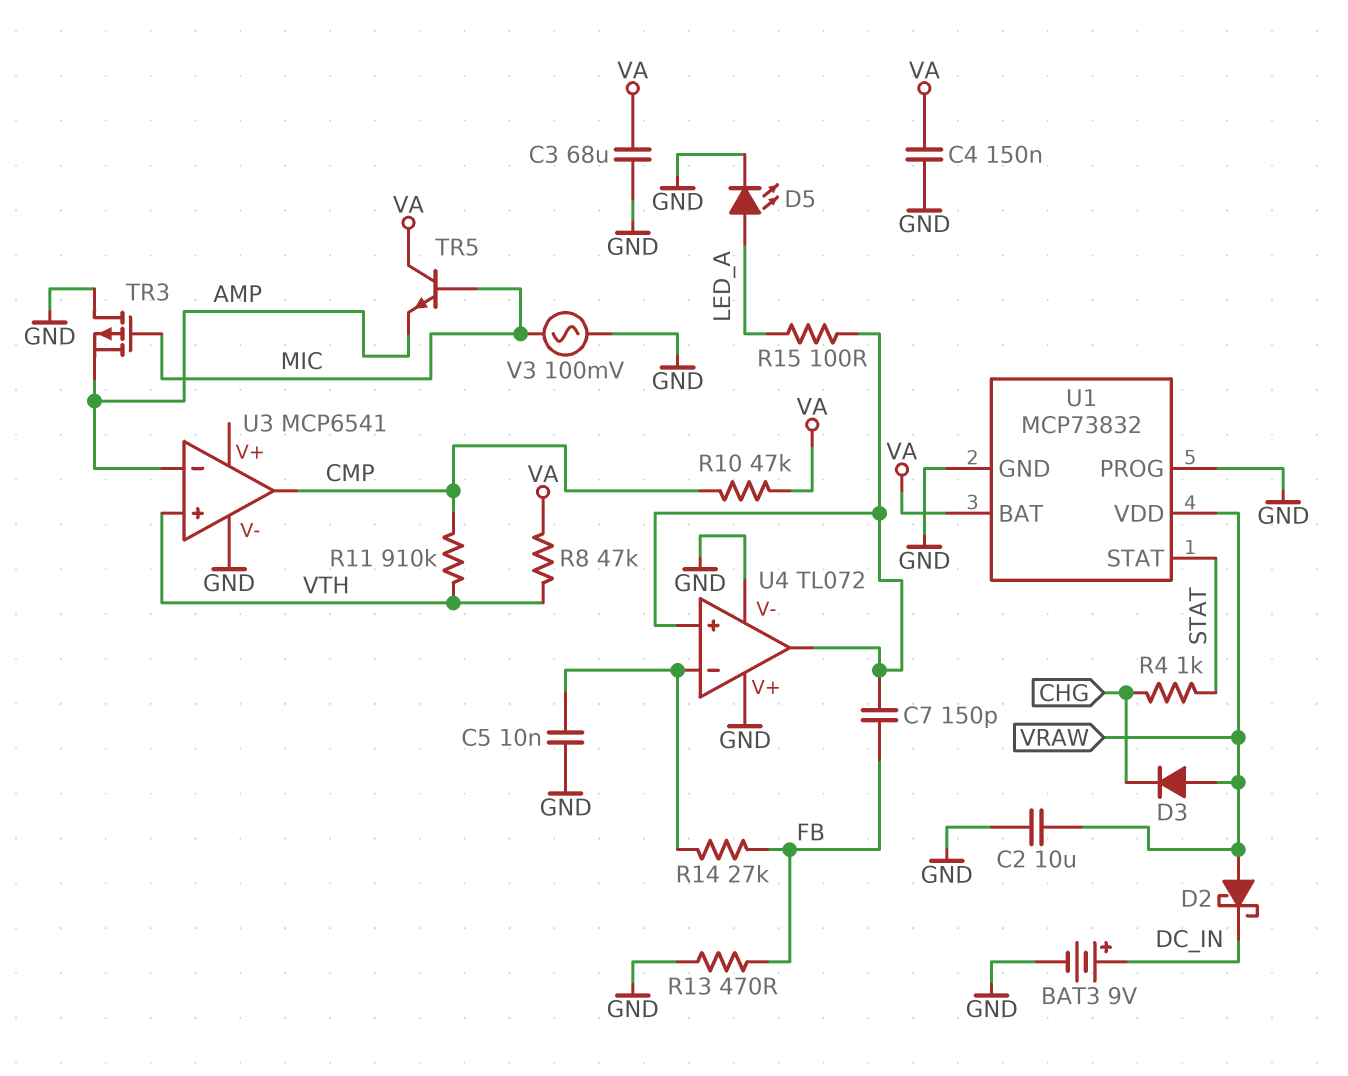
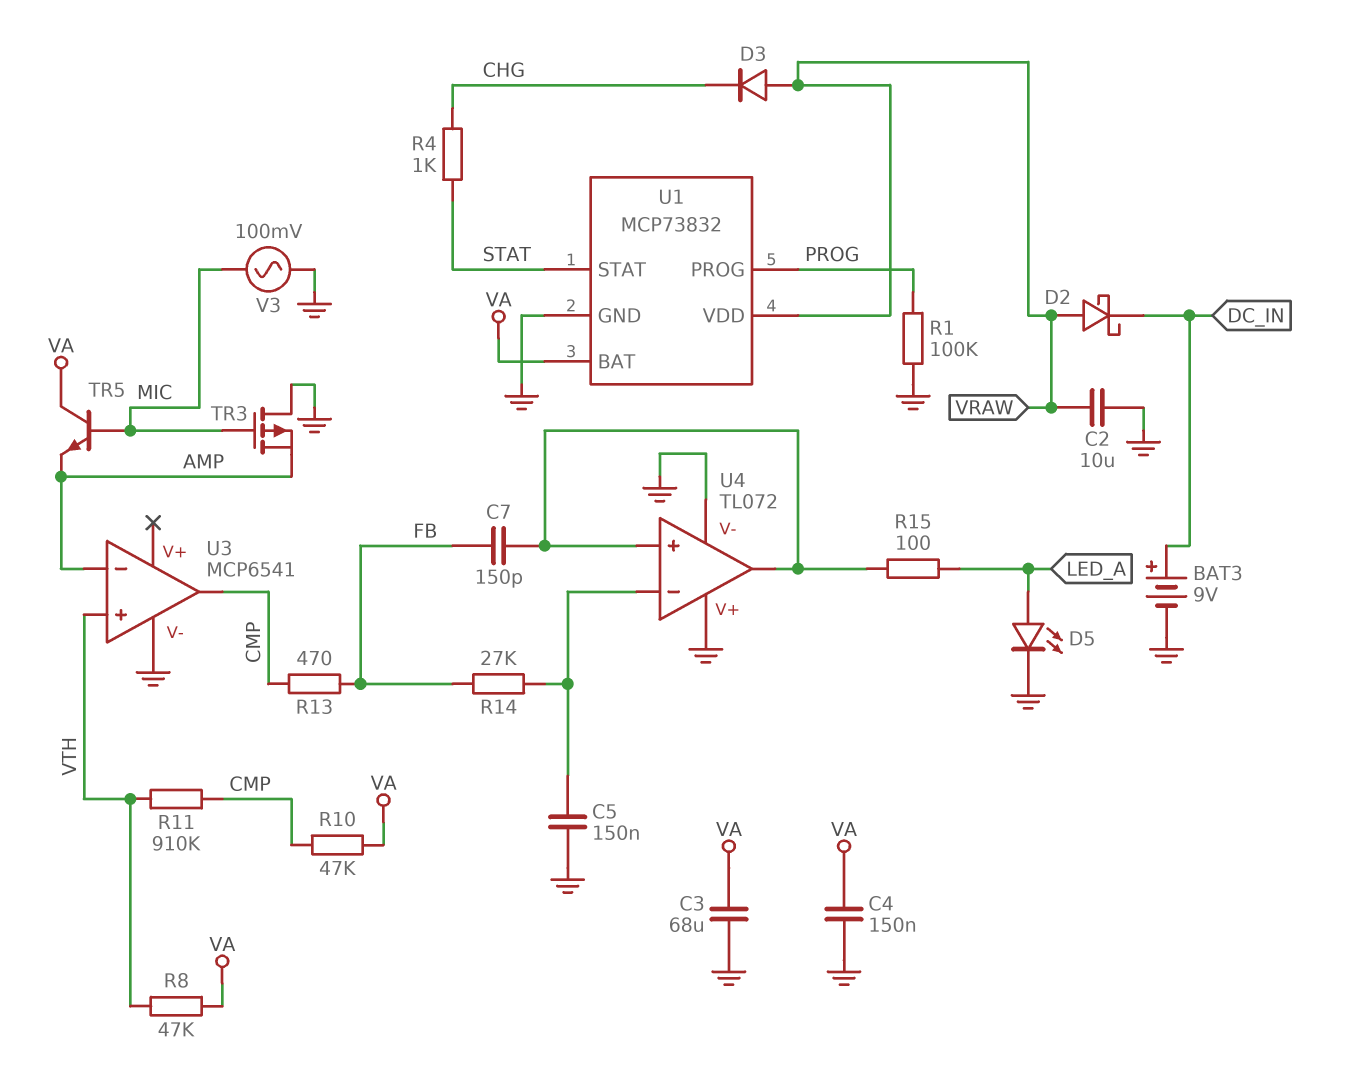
C5: 10nF (GND, U4/in-) -> 150nF (GND, U4/in-)
R1: none -> 100k (GND, PROG)
R13: 470 (FB, GND) -> 470 (CMP, FB)
U1 pin PROG: GND -> PROG

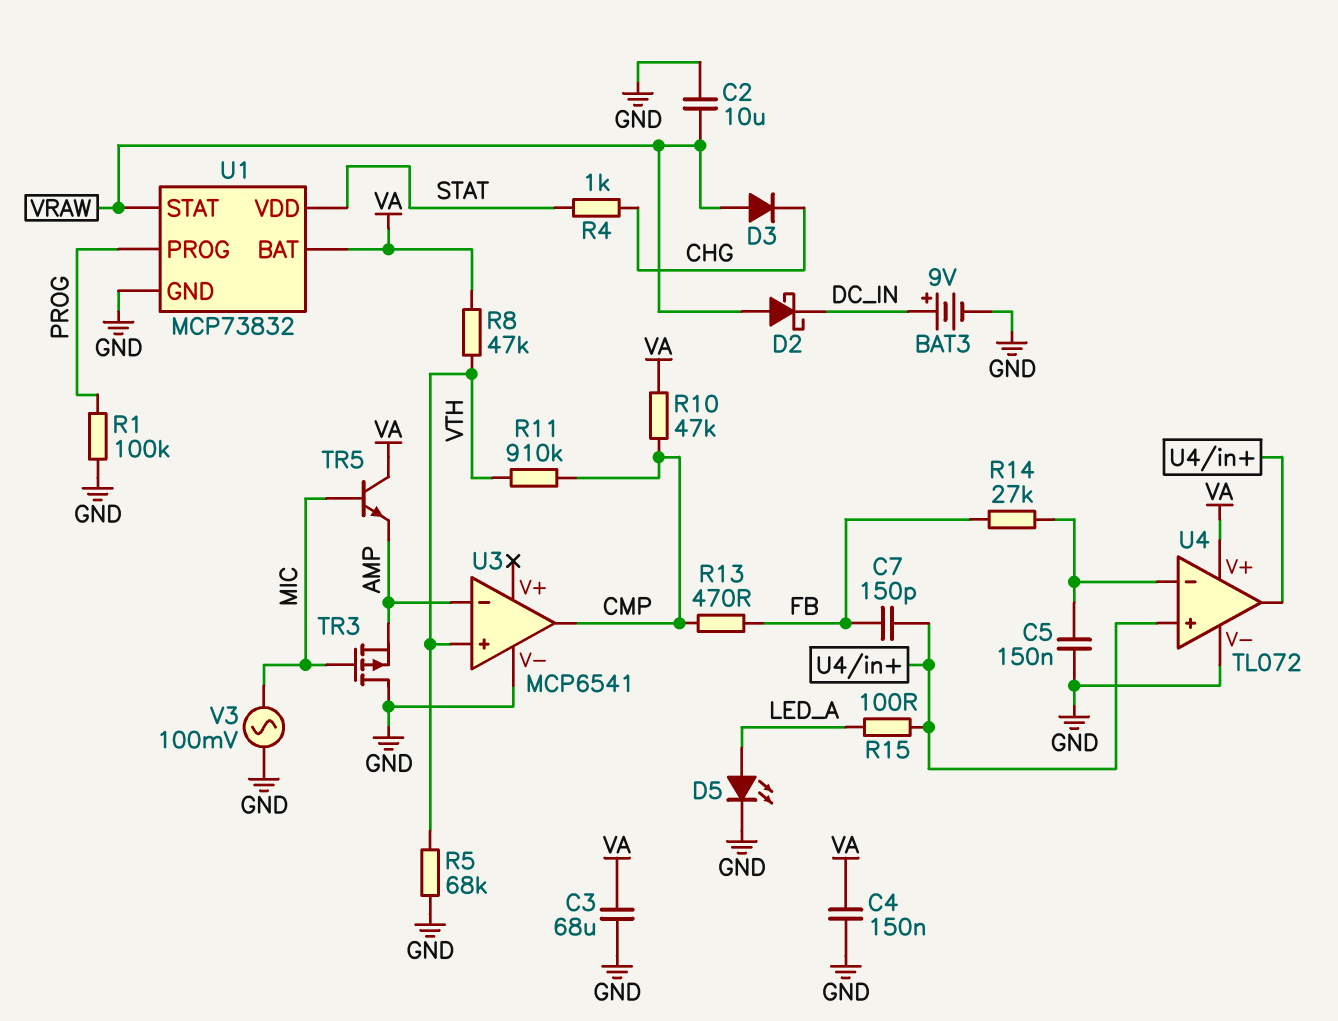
R5: none -> 68k (GND, VTH)
U1 pin STAT: STAT -> VRAW
U1 pin VDD: VRAW -> STAT
U4 pin V+: GND -> VA

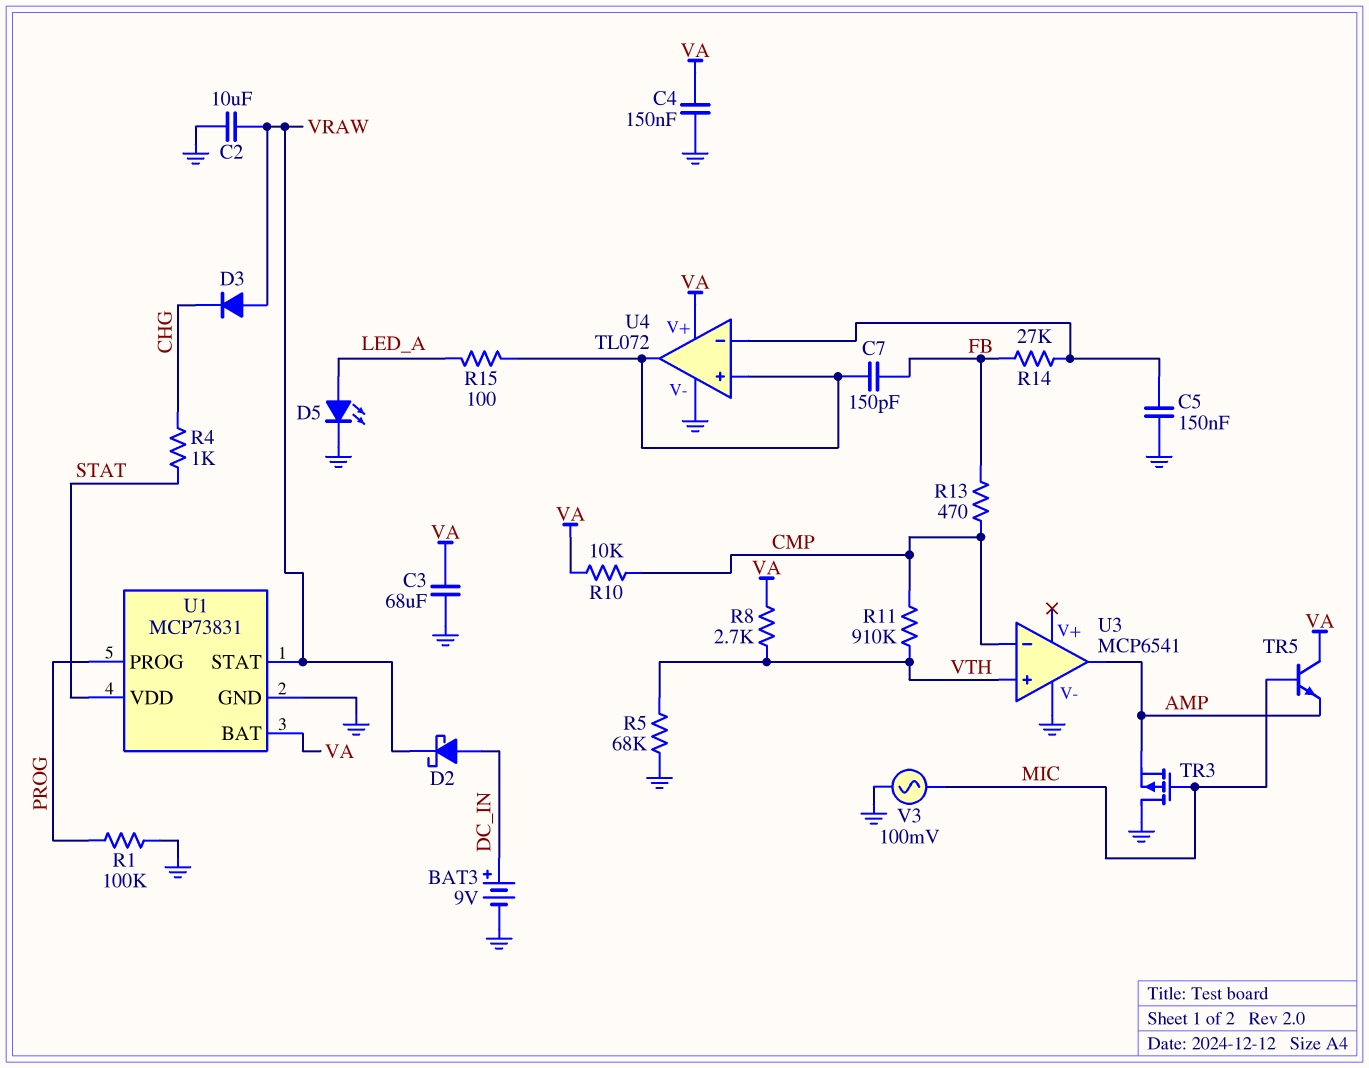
D2: schottky (A VRAW, K DC_IN) -> schottky (A DC_IN, K VRAW)
R8: 47k (VA, VTH) -> 2.7k (VA, VTH)
R10: 47k (CMP, VA) -> 10k (CMP, VA)
U1: MCP73832 -> MCP73831
U3 pin in-: AMP -> CMP
U3 pin out: CMP -> AMP

